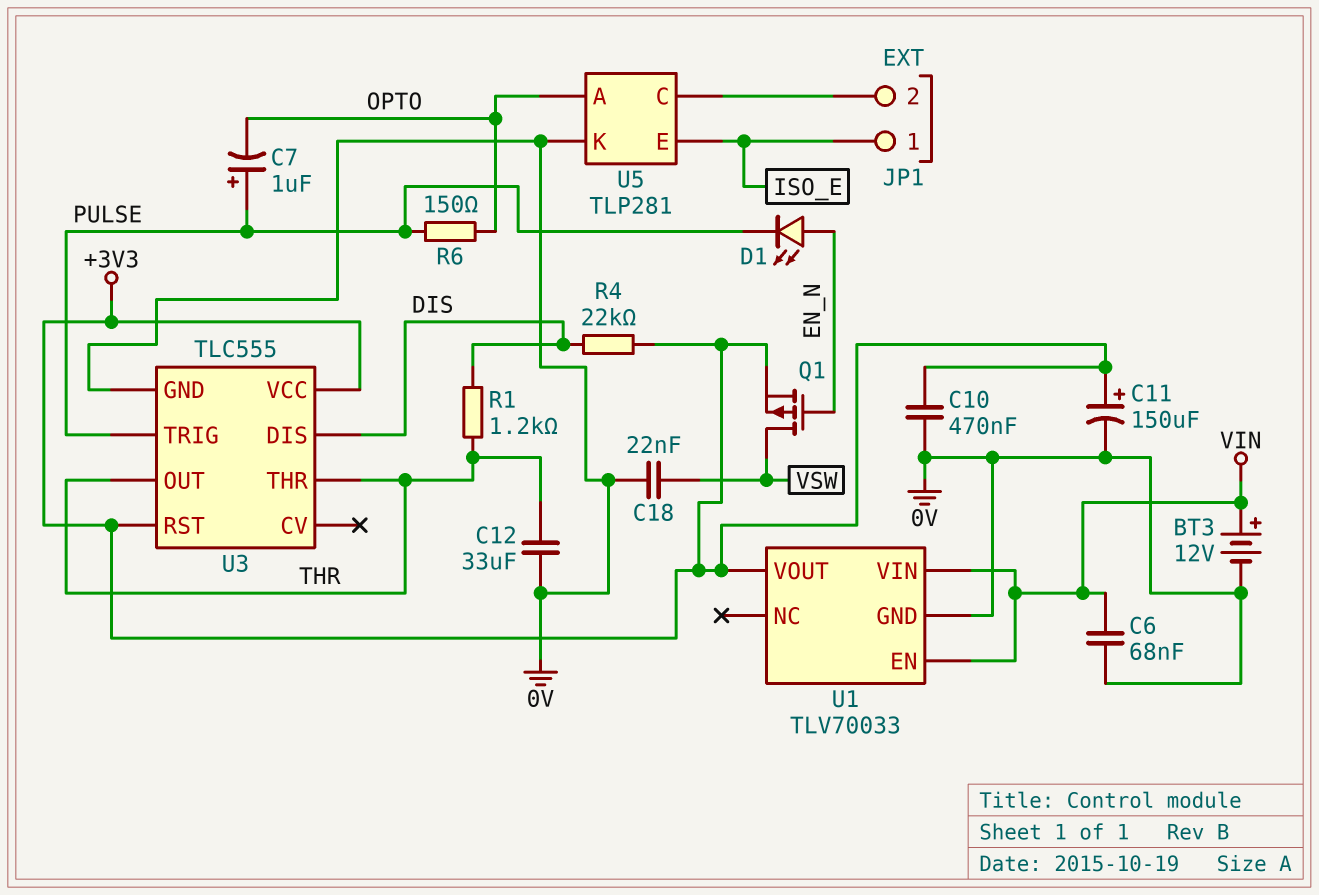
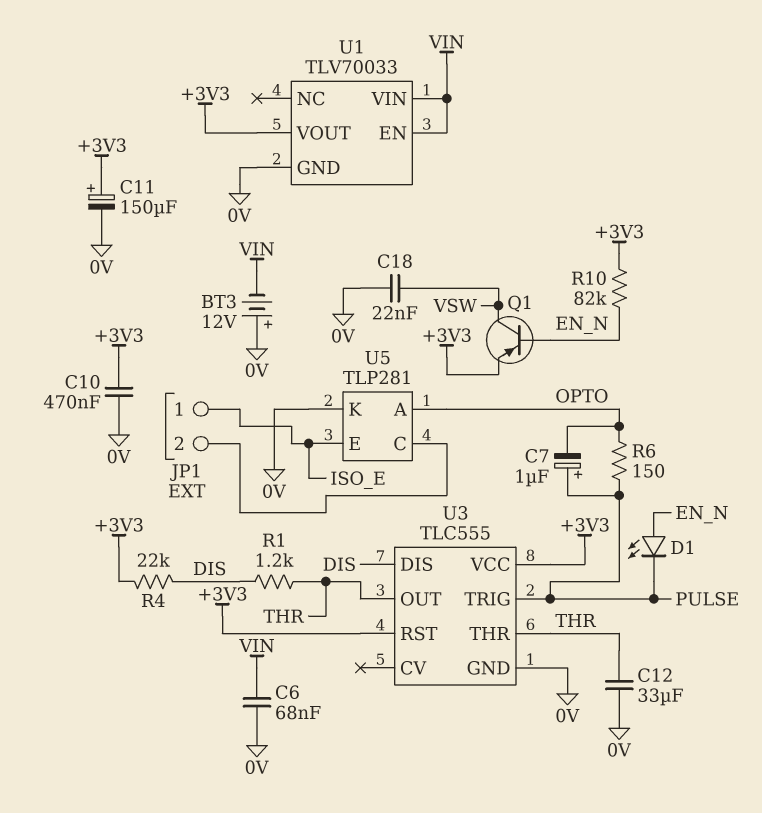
BT3: 12V (plus VIN, minus 0V) -> 12V (plus 0V, minus VIN)
Q1: PMOS (G EN_N, D VSW, S +3V3) -> PNP (B EN_N, C VSW, E +3V3)
R10: none -> 82k (+3V3, EN_N)

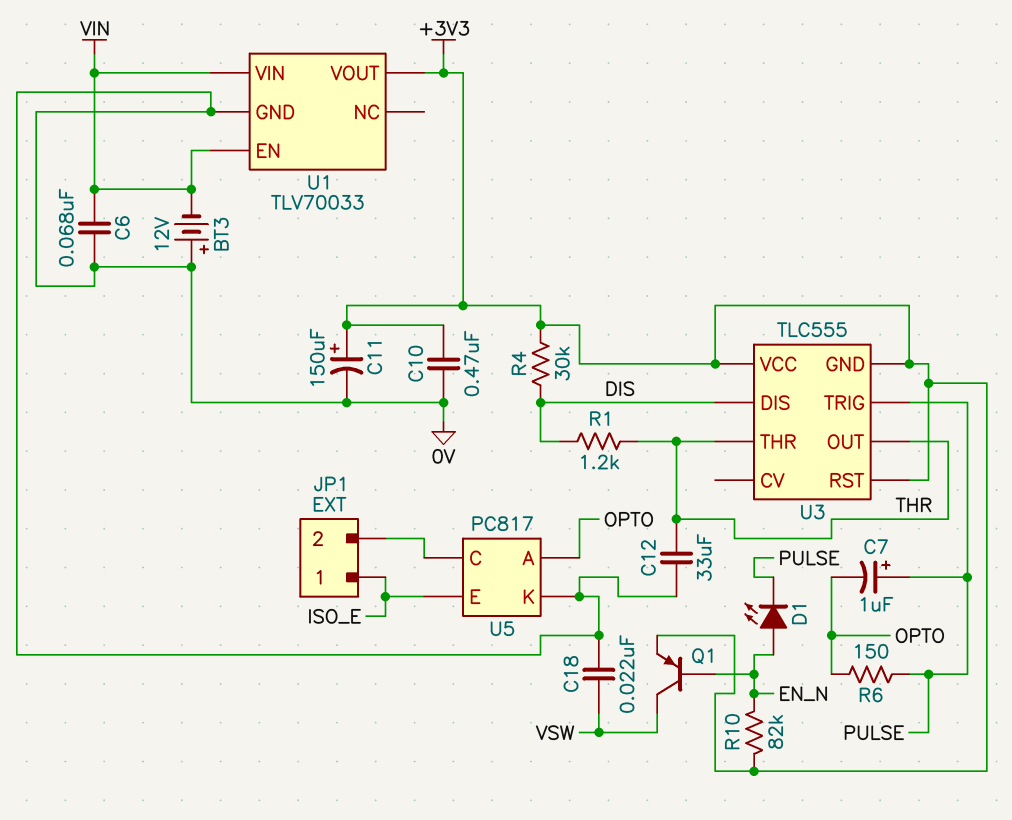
R4: 22k (+3V3, DIS) -> 30k (+3V3, DIS)
U3 pin GND: 0V -> +3V3
U5: TLP281 -> PC817

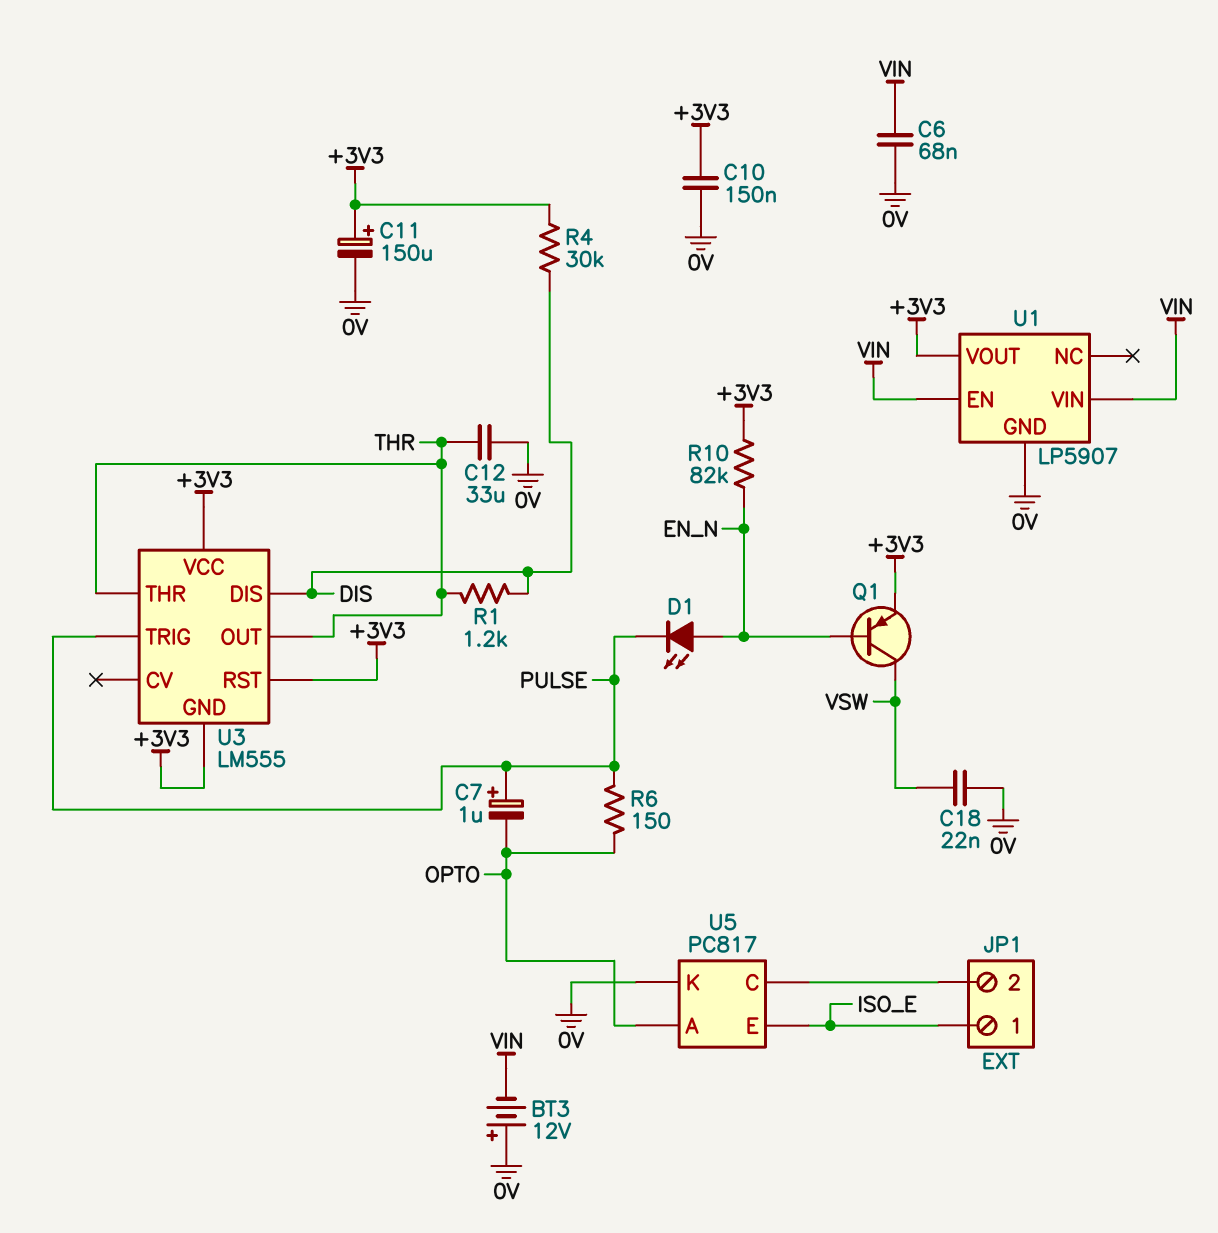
C10: 470nF (+3V3, 0V) -> 150nF (+3V3, 0V)
U1: TLV70033 -> LP5907
U3: TLC555 -> LM555

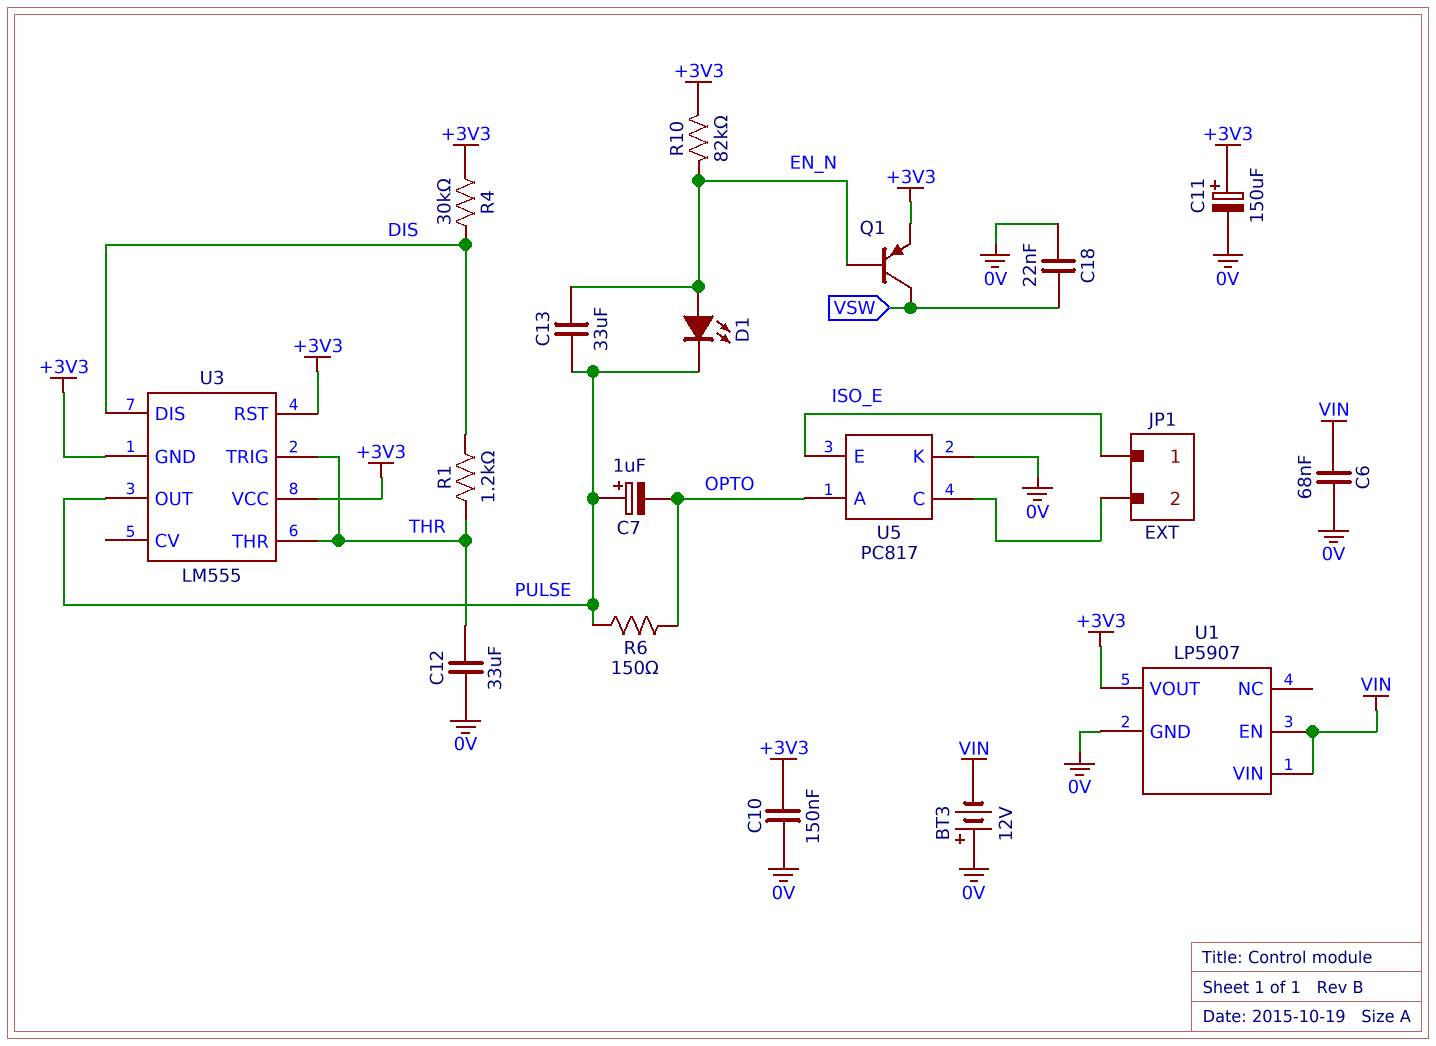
C13: none -> 33uF (EN_N, PULSE)
U3 pin OUT: THR -> PULSE
U3 pin TRIG: PULSE -> THR

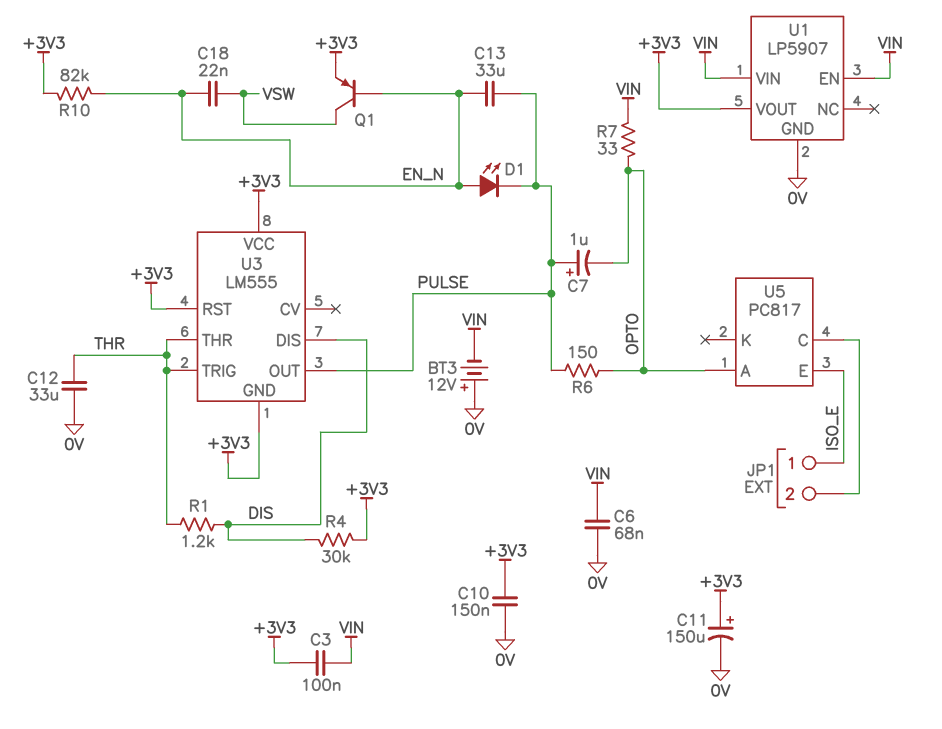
C3: none -> 100nF (+3V3, VIN)
C18: 22nF (0V, VSW) -> 22nF (EN_N, VSW)
R7: none -> 33 (OPTO, VIN)
U5 pin K: 0V -> none

